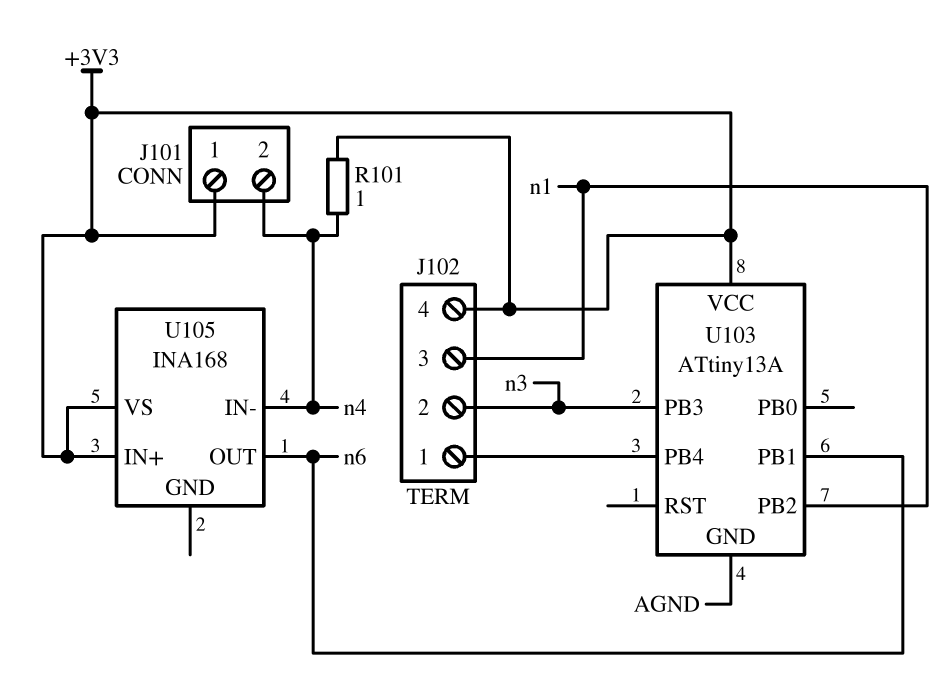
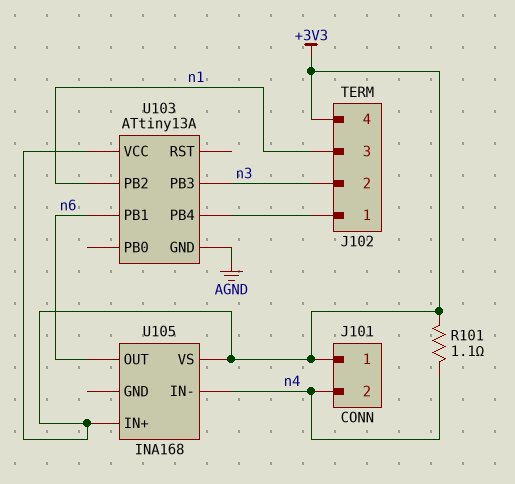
R101: 1 (+3V3, n4) -> 1.1 (+3V3, n4)

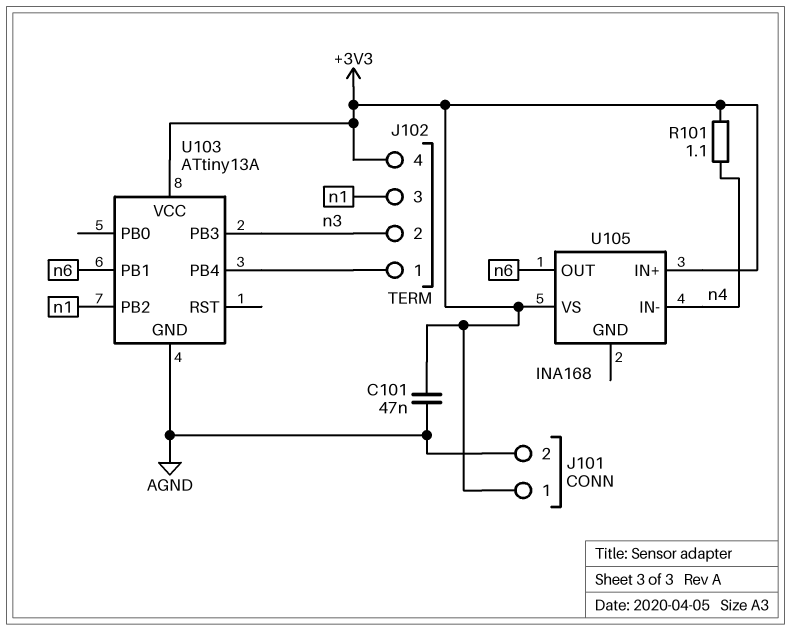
C101: none -> 47nF (+3V3, AGND)
J101 pin 2: n4 -> AGND

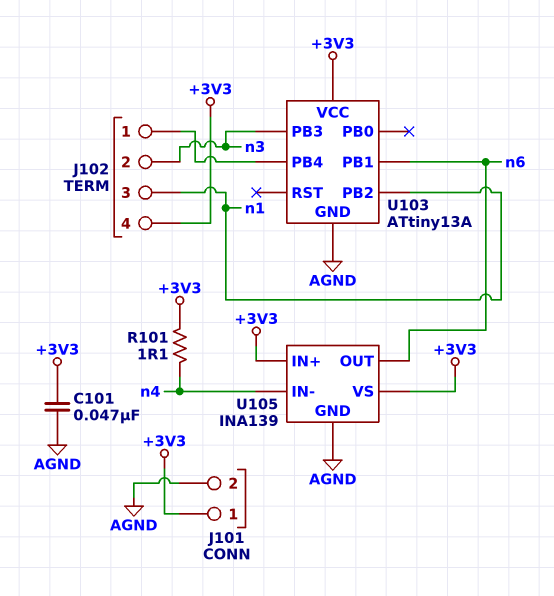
U105: INA168 -> INA139
U105 pin GND: none -> AGND

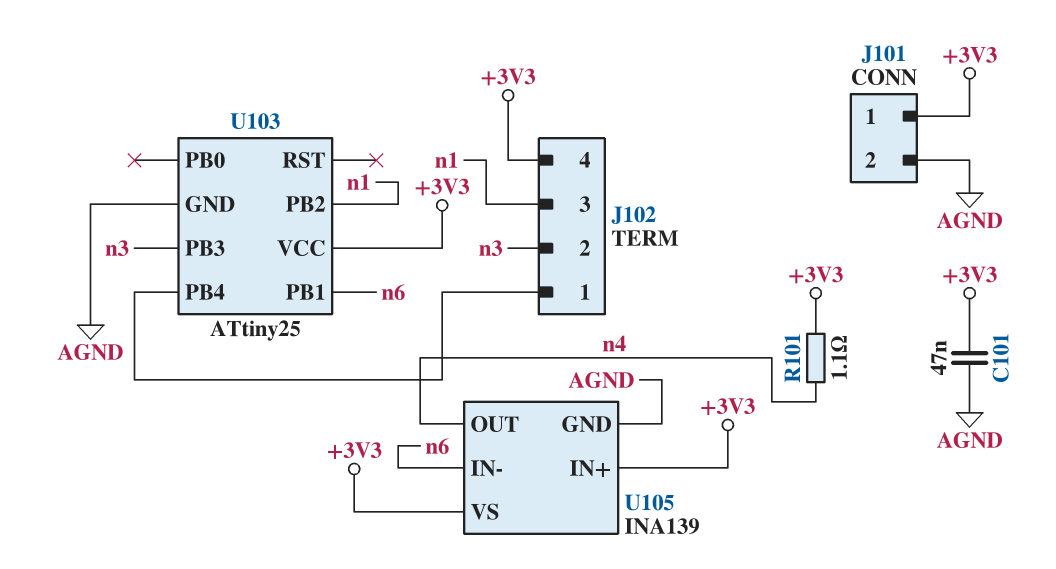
U103: ATtiny13A -> ATtiny25
U105 pin IN-: n4 -> n6
U105 pin OUT: n6 -> n4

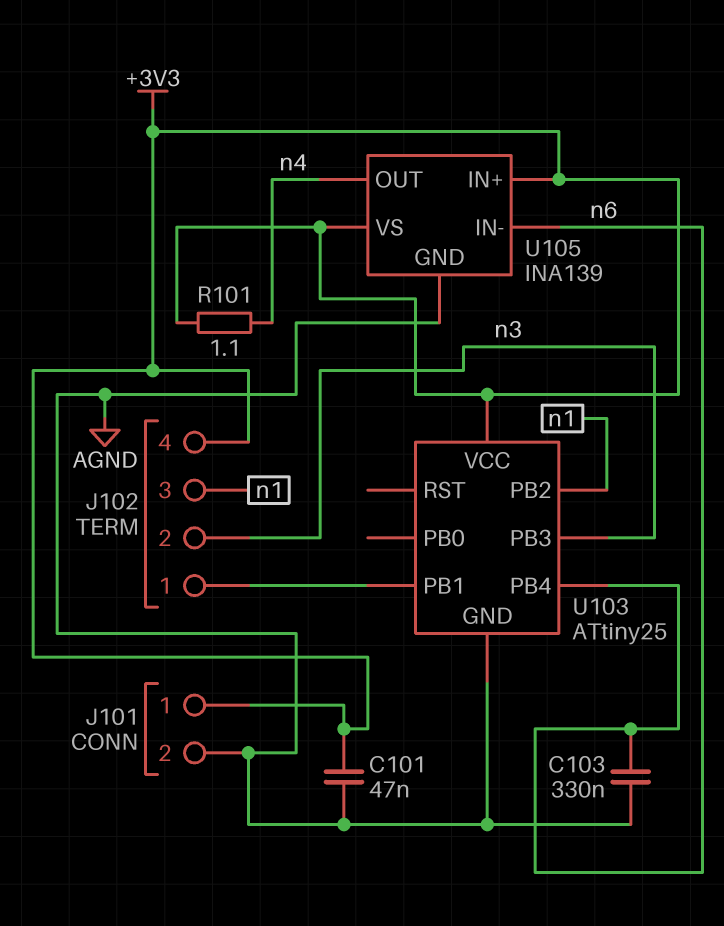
C103: none -> 330nF (AGND, n6)
U103 pin PB1: n6 -> J102/1
U103 pin PB4: J102/1 -> n6

